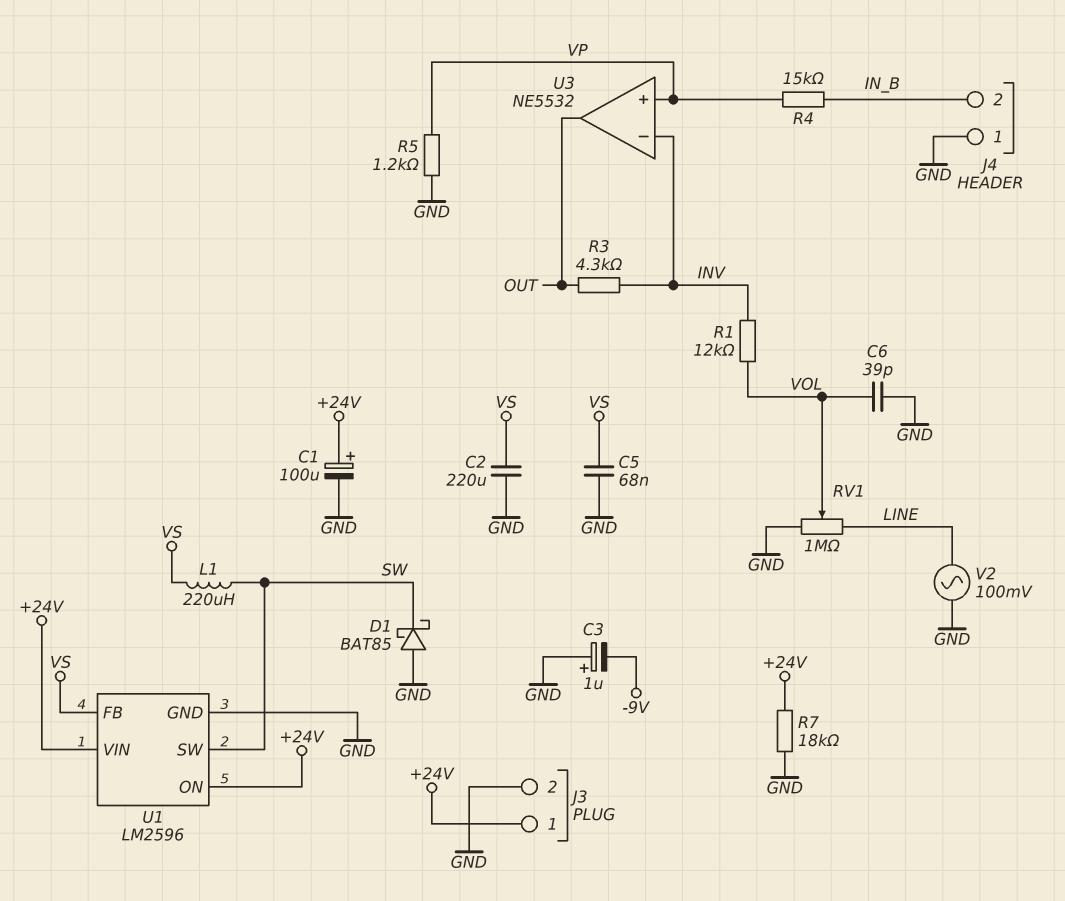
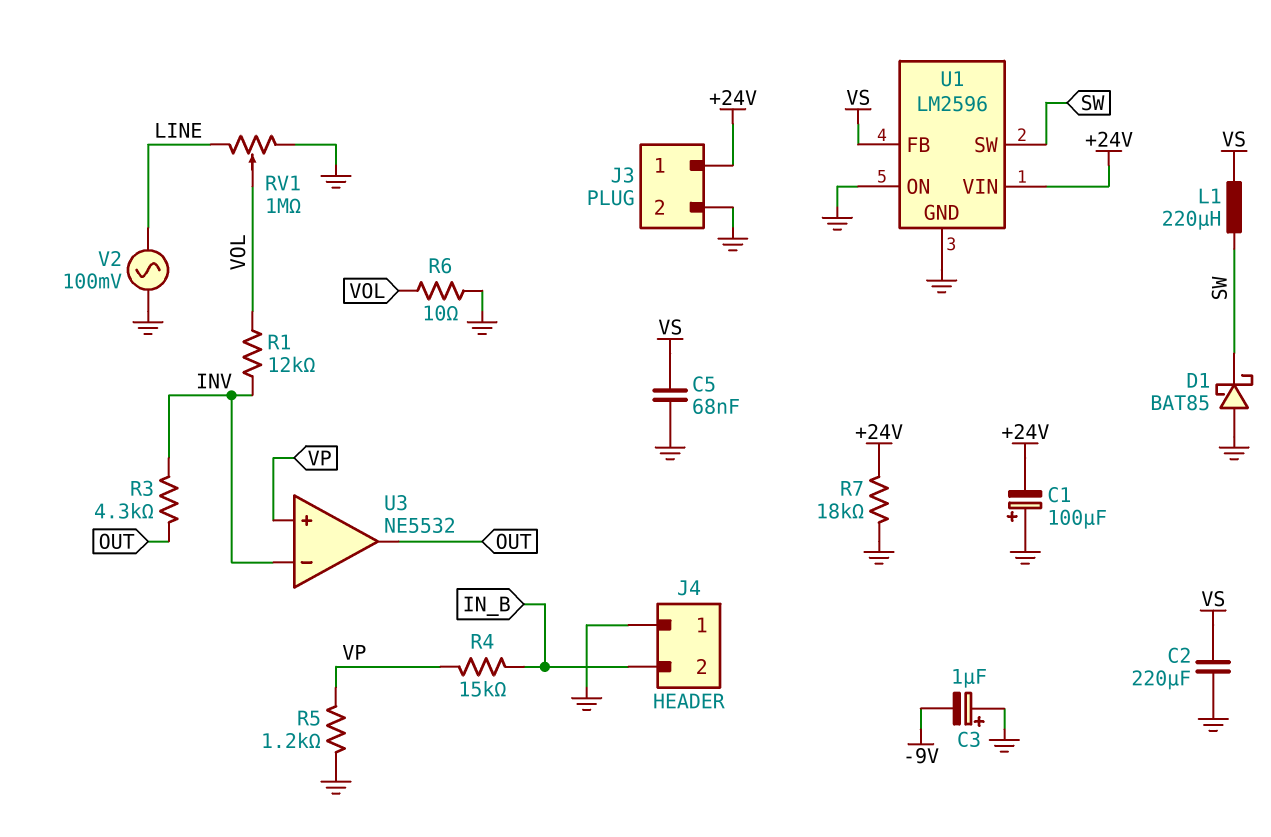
C1: 100uF (plus +24V, minus GND) -> 100uF (plus GND, minus +24V)
C6: 39pF (GND, VOL) -> none
R6: none -> 10 (GND, VOL)
U1 pin ON: +24V -> GND

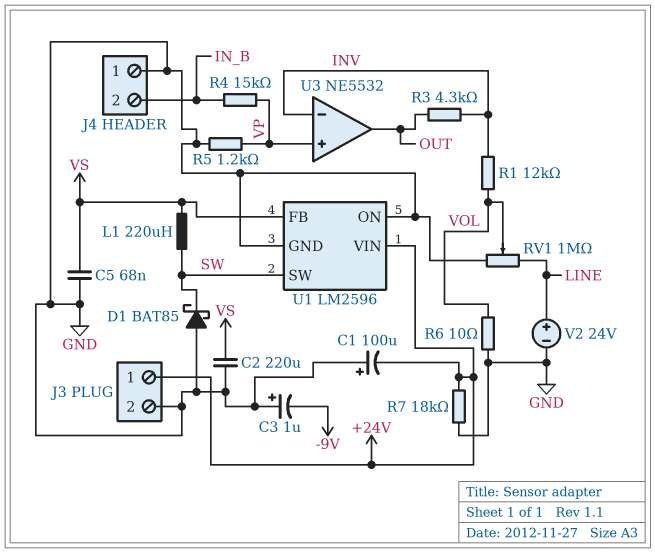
V2: AC 100mV (GND, LINE) -> 24V (plus LINE, minus GND)

